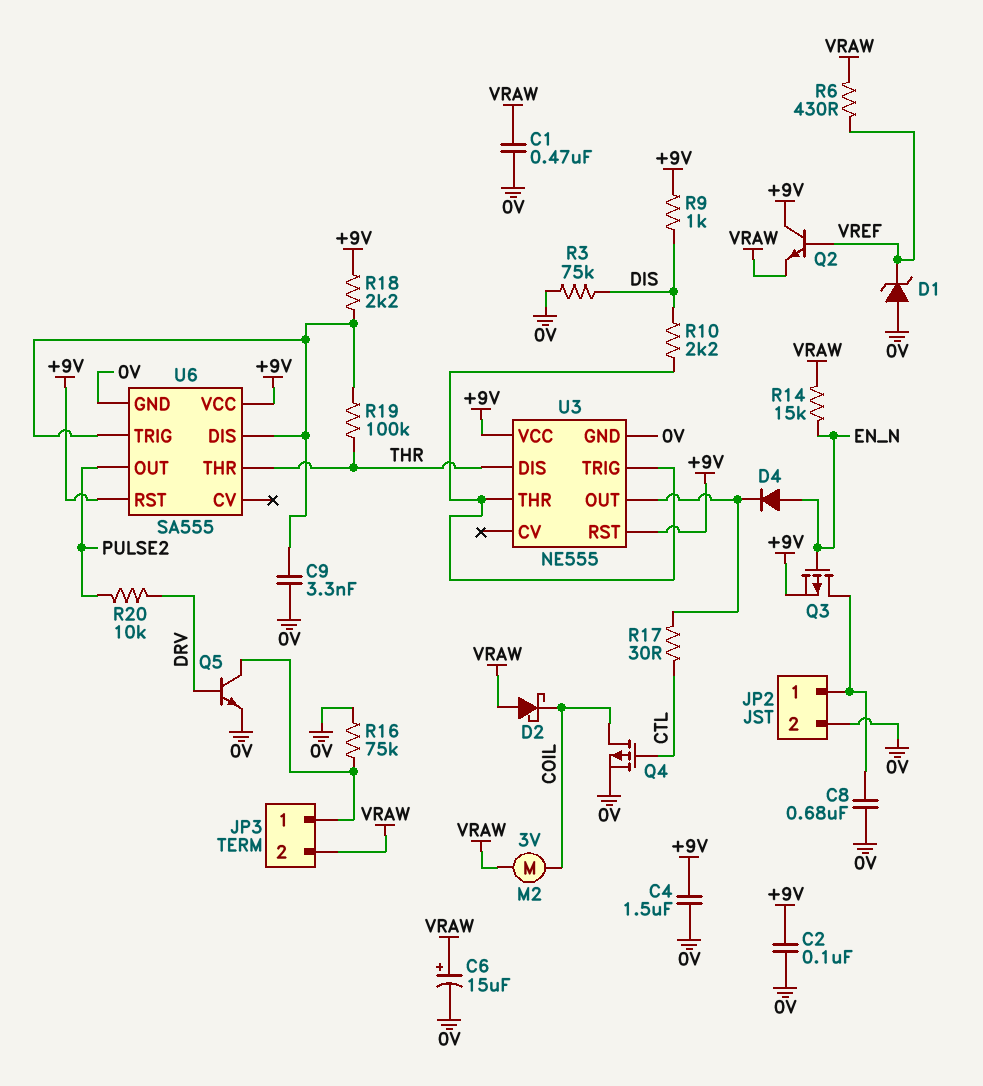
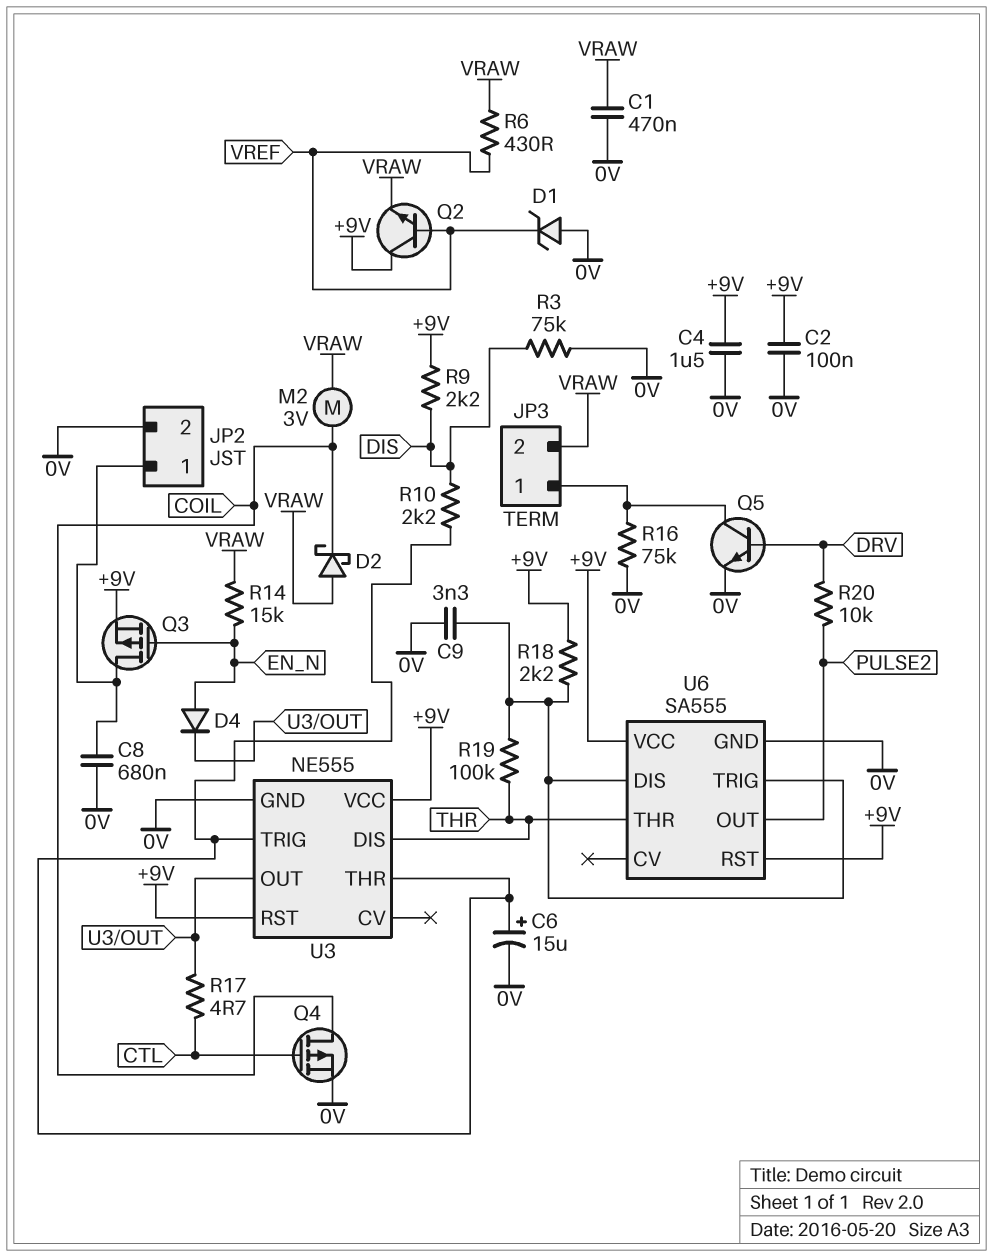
C6: 15uF (plus VRAW, minus 0V) -> 15uF (plus U3/THR, minus 0V)
R9: 1k (+9V, DIS) -> 2.2k (+9V, DIS)
R17: 30 (CTL, U3/OUT) -> 4.7 (CTL, U3/OUT)

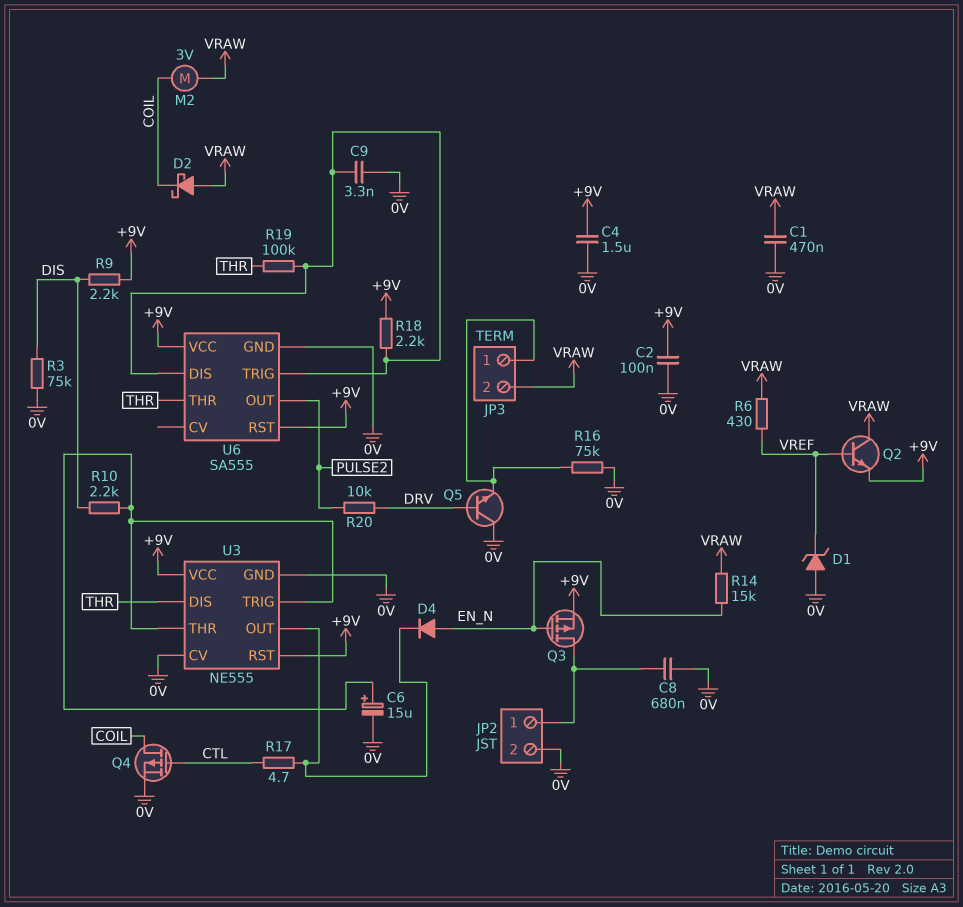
Q2: NPN (B VREF, C +9V, E VRAW) -> NPN (B VREF, C VRAW, E +9V)
Q5: NPN (B DRV, C JP3/1, E 0V) -> NPN (B DRV, C 0V, E JP3/1)
U3 pin CV: none -> 0V

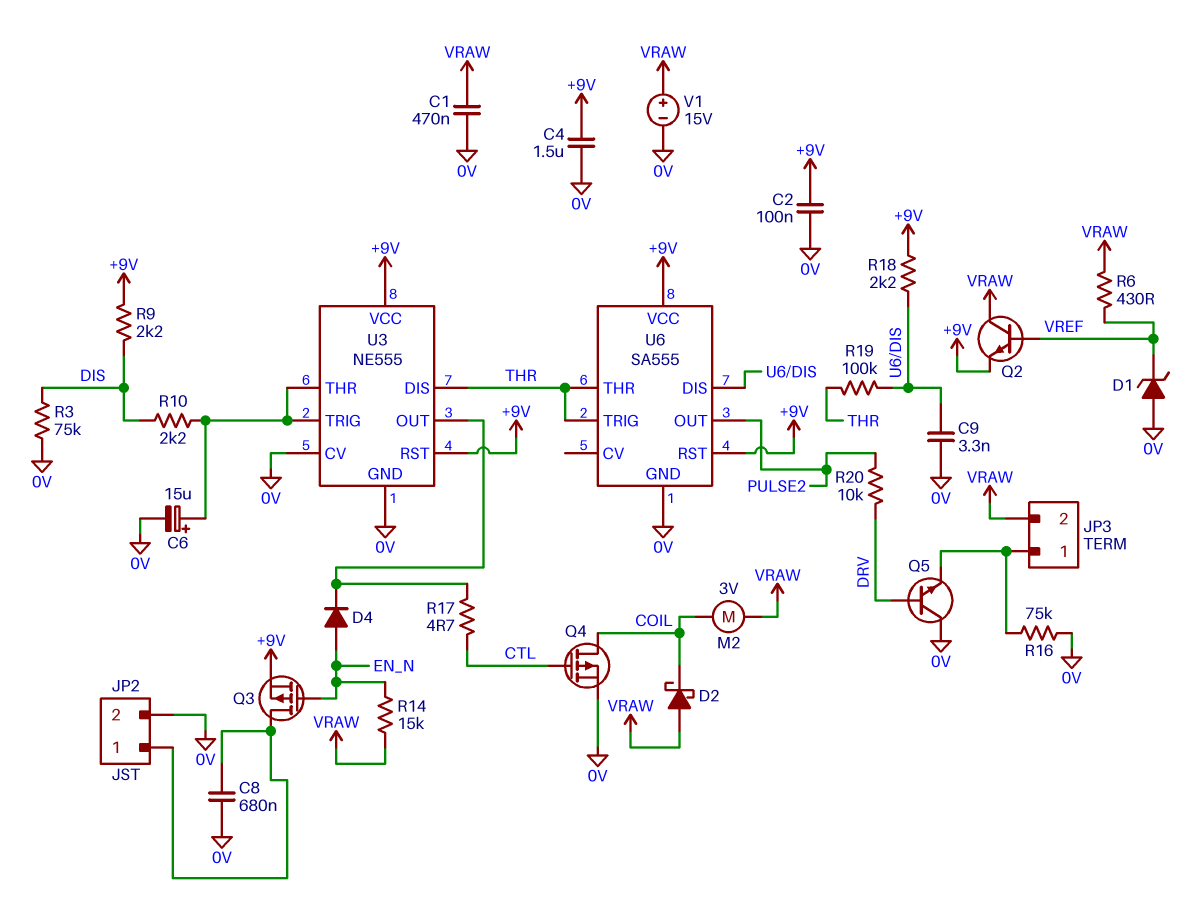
U6 pin TRIG: U6/DIS -> THR
V1: none -> 15V (plus VRAW, minus 0V)

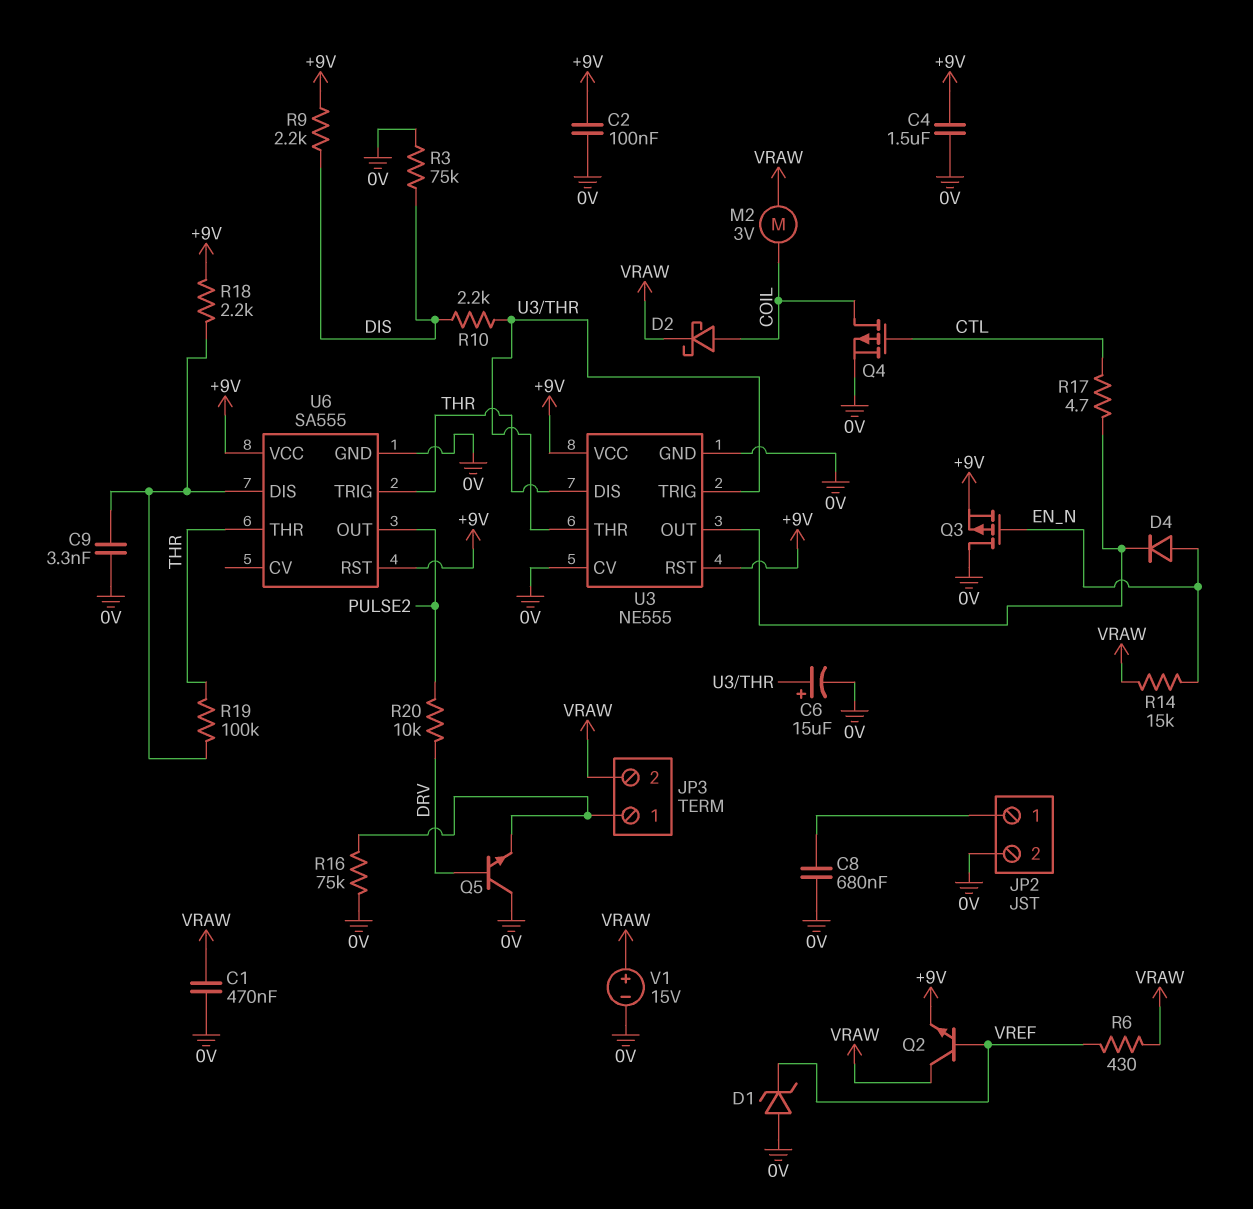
D2: schottky (A VRAW, K COIL) -> schottky (A COIL, K VRAW)
Q3: PMOS (G EN_N, D JP2/1, S +9V) -> PMOS (G EN_N, D 0V, S +9V)

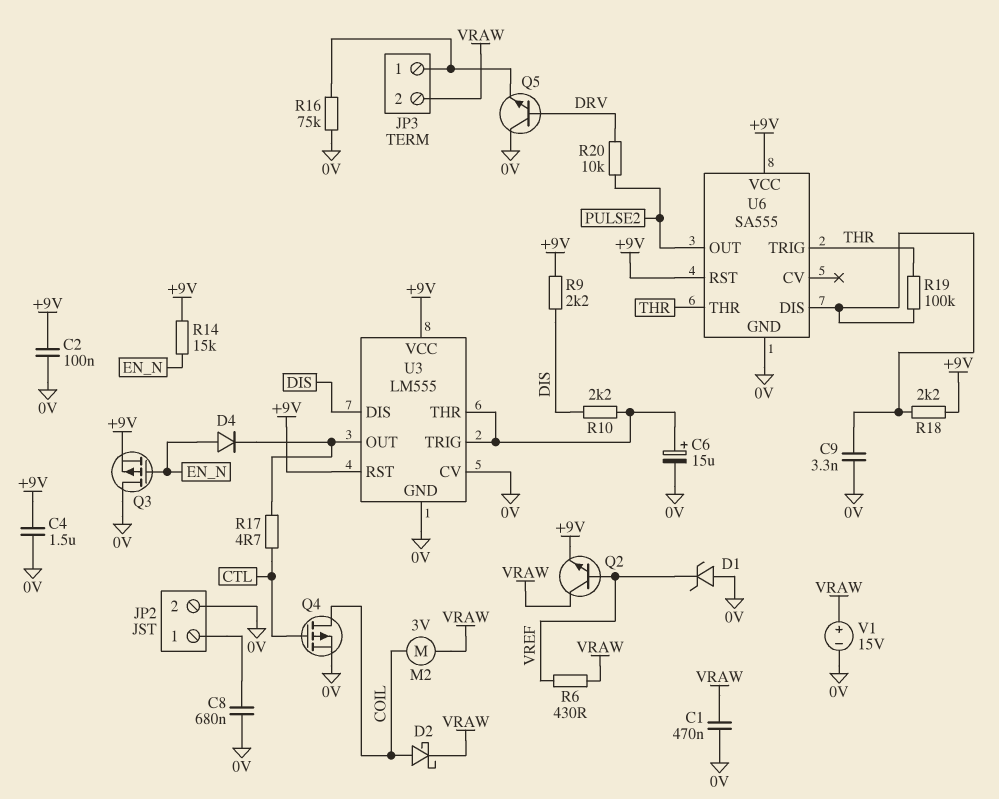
R3: 75k (0V, DIS) -> none
R14: 15k (EN_N, VRAW) -> 15k (+9V, EN_N)
U3: NE555 -> LM555
U3 pin DIS: THR -> DIS

